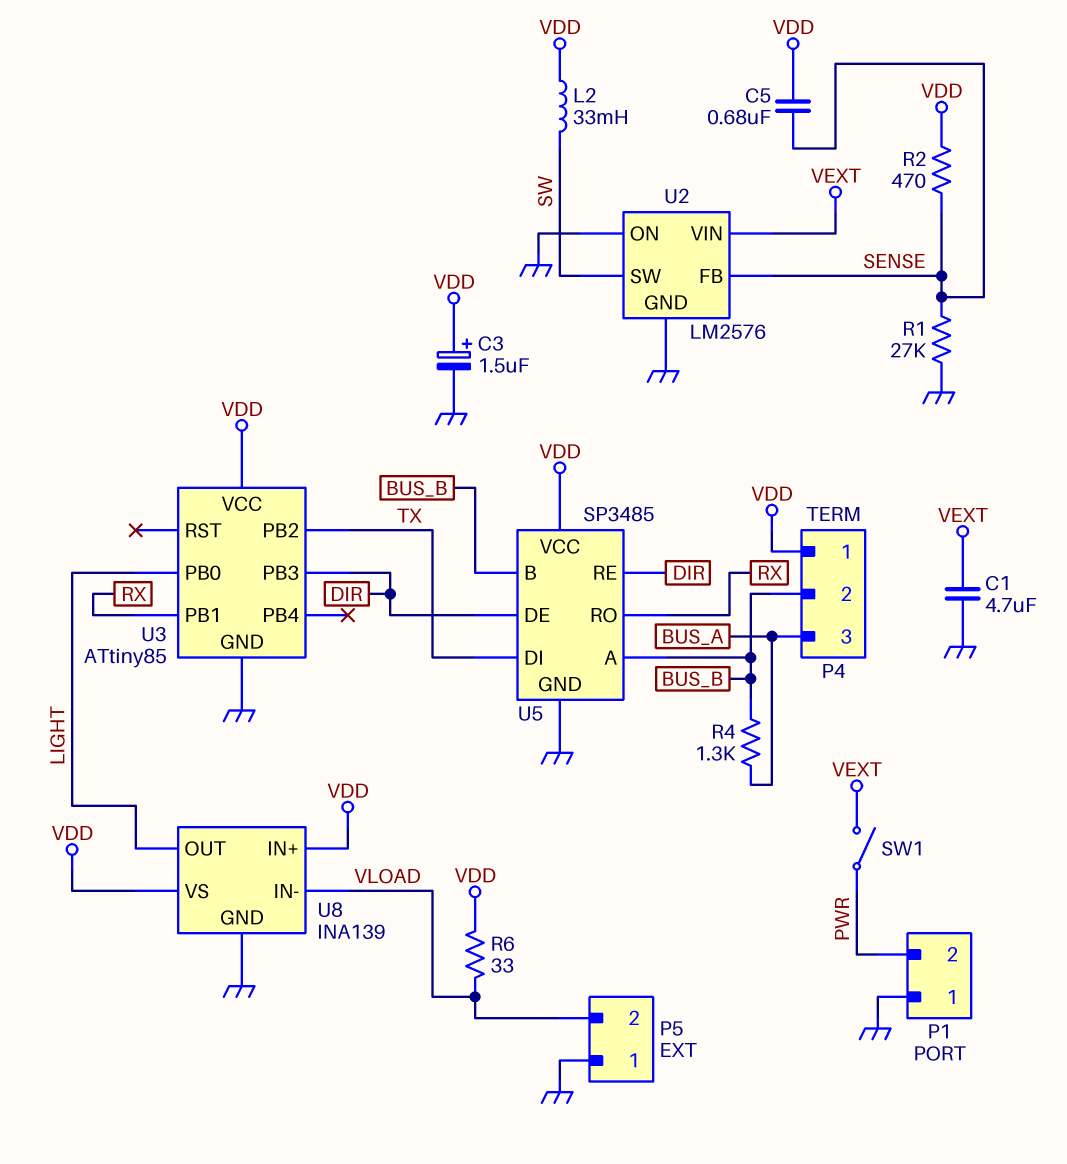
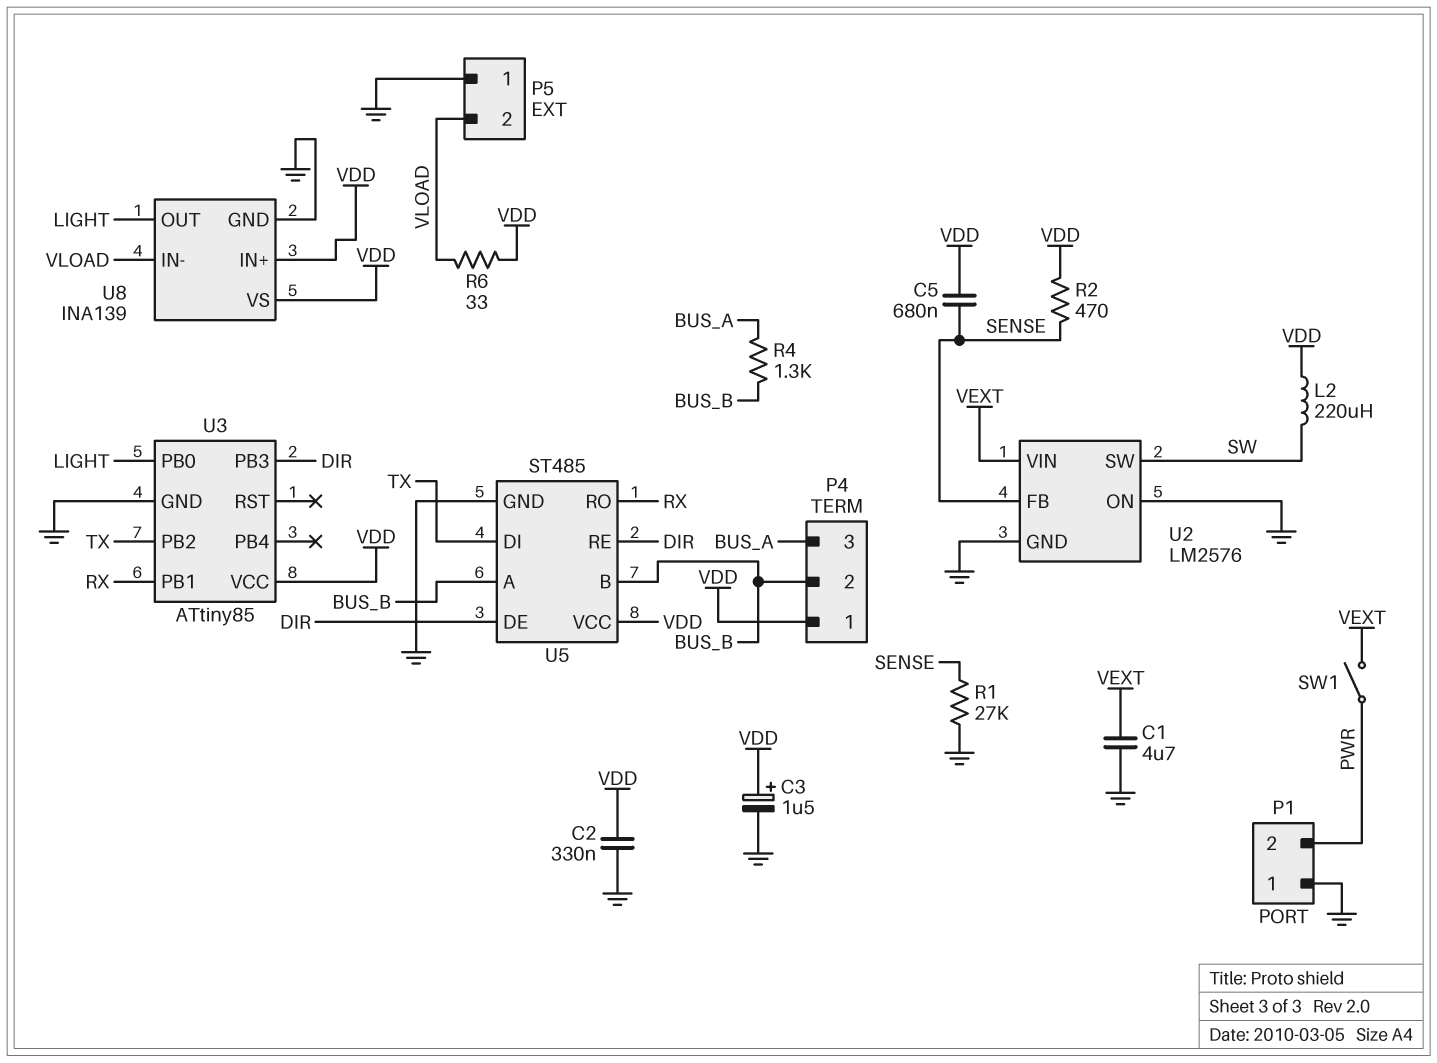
C2: none -> 330nF (GND, VDD)
L2: 33mH (SW, VDD) -> 220uH (SW, VDD)
U5: SP3485 -> ST485

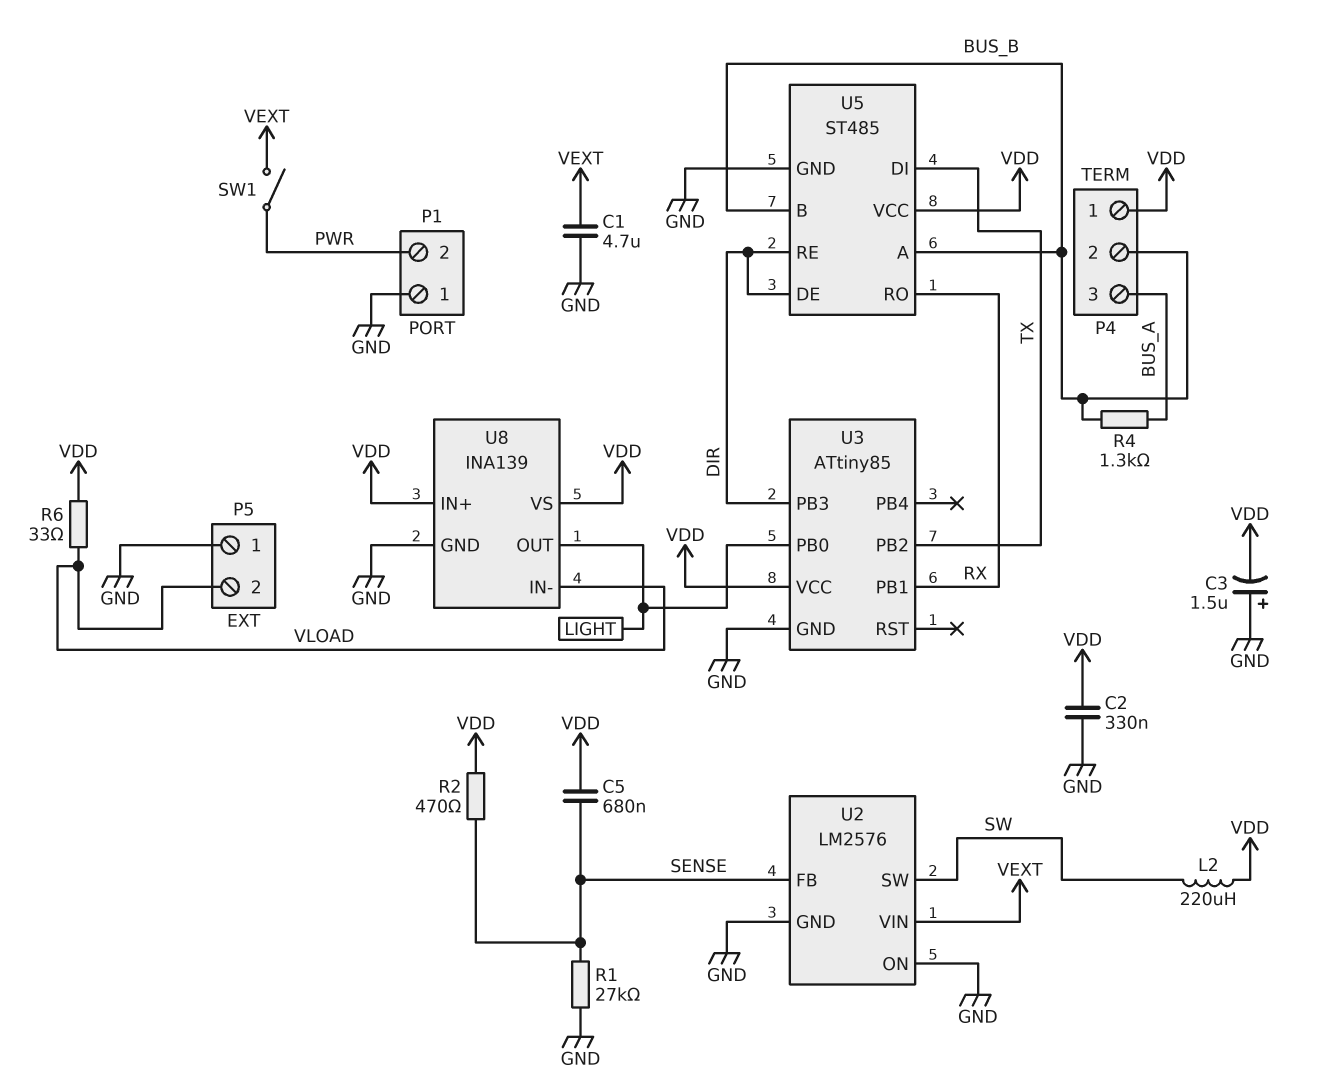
C3: 1.5uF (plus VDD, minus GND) -> 1.5uF (plus GND, minus VDD)

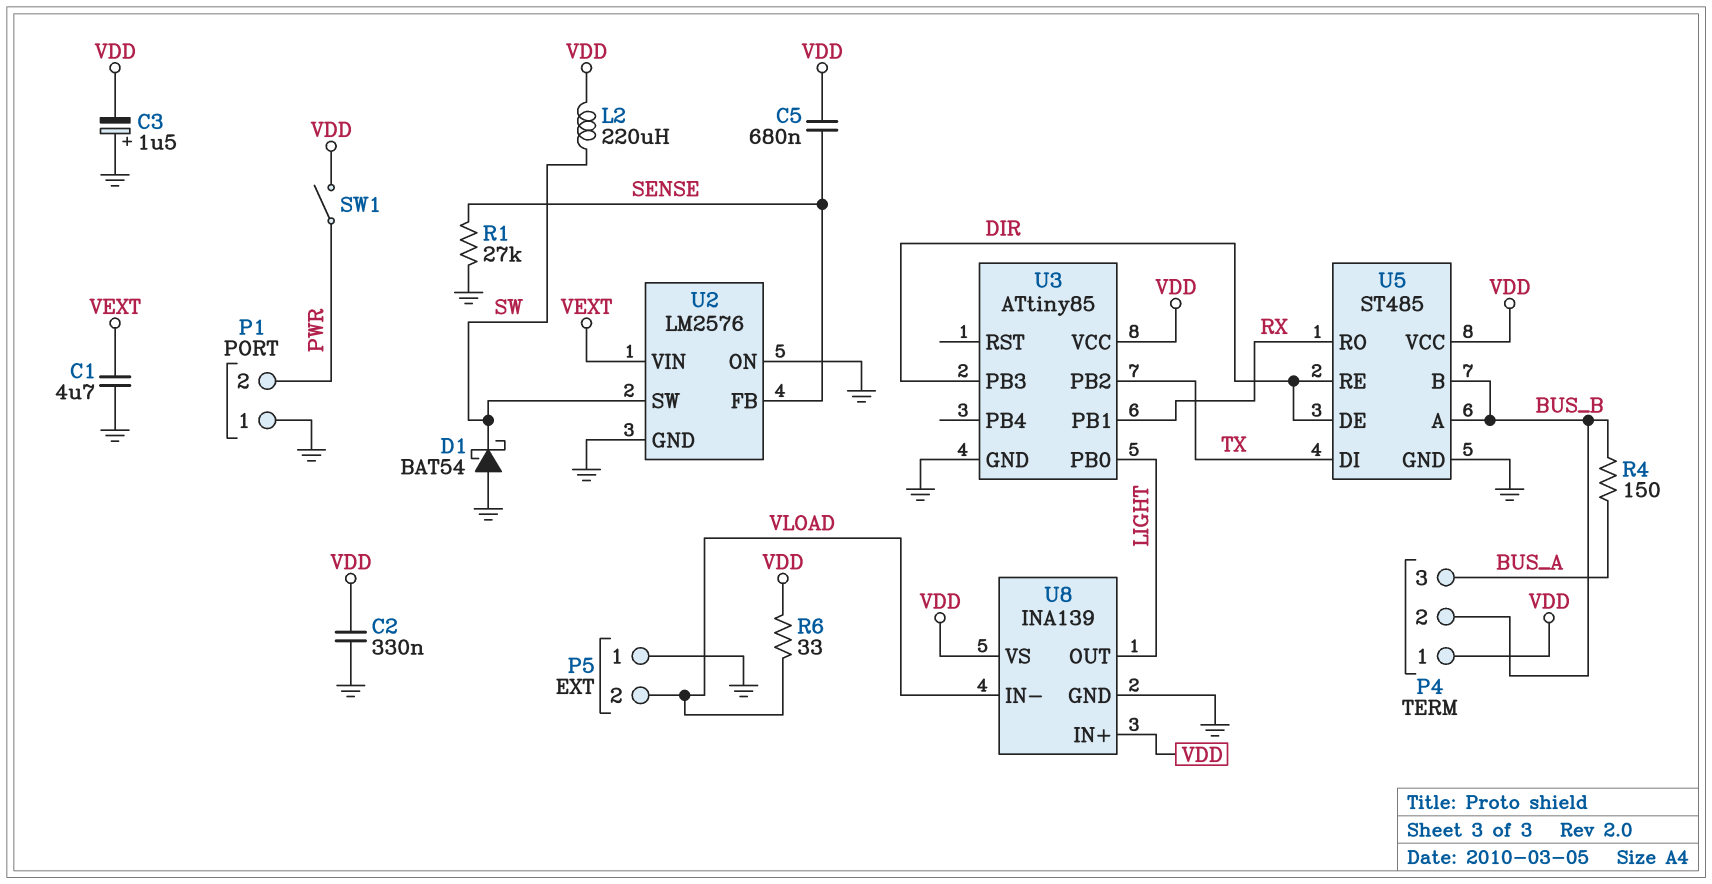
D1: none -> schottky BAT54 (A GND, K SW)
R2: 470 (SENSE, VDD) -> none
R4: 1.3k (BUS_A, BUS_B) -> 150 (BUS_A, BUS_B)
SW1: switch (PWR, VEXT) -> switch (PWR, VDD)

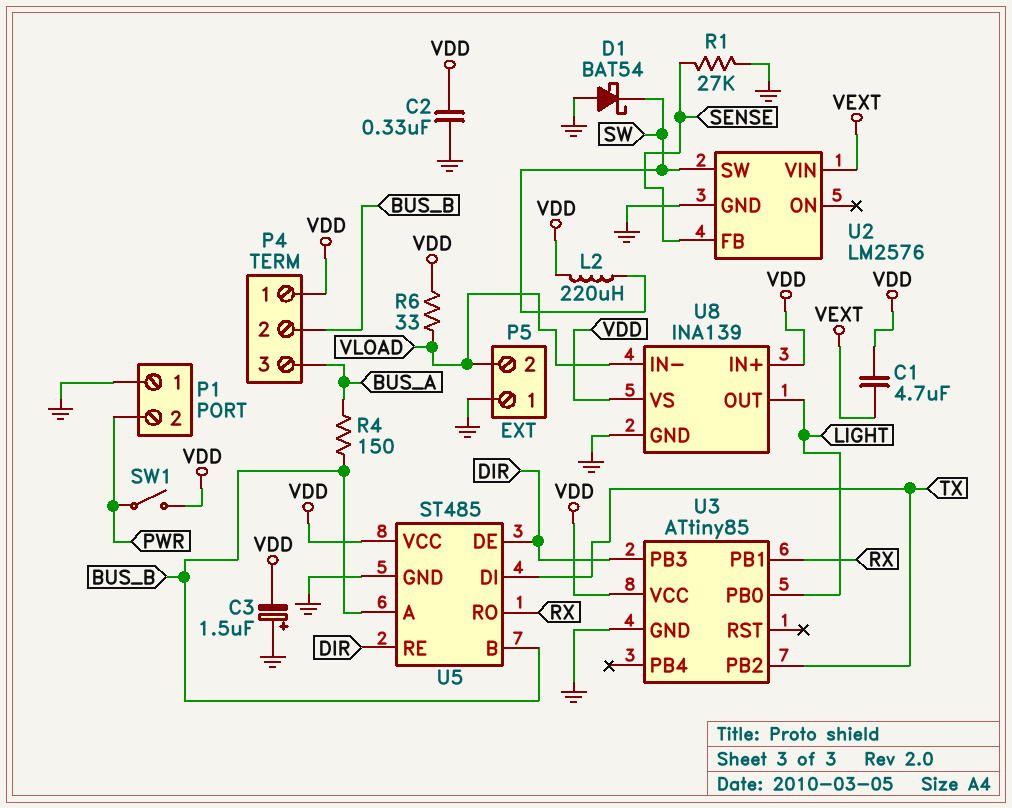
C1: 4.7uF (GND, VEXT) -> 4.7uF (VDD, VEXT)
C5: 680nF (SENSE, VDD) -> none
U2 pin ON: GND -> none

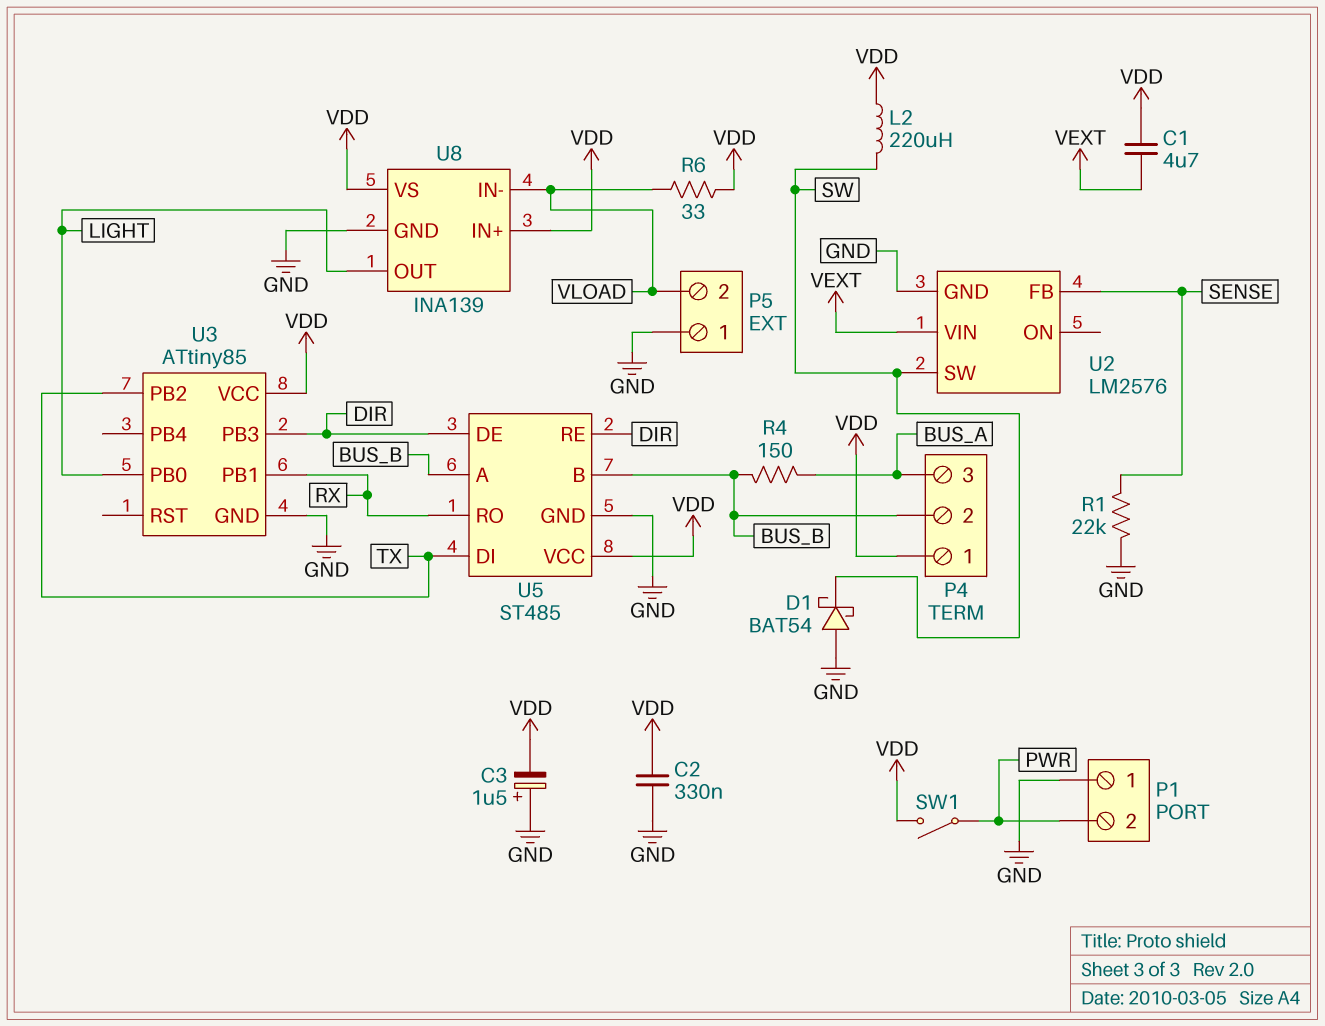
R1: 27k (GND, SENSE) -> 22k (GND, SENSE)

